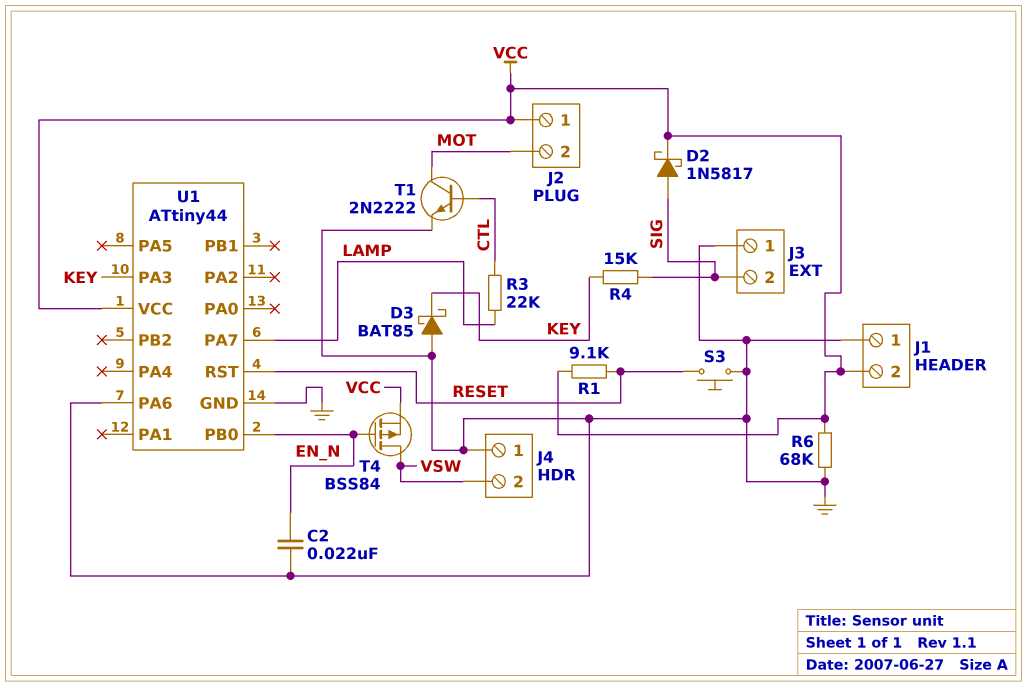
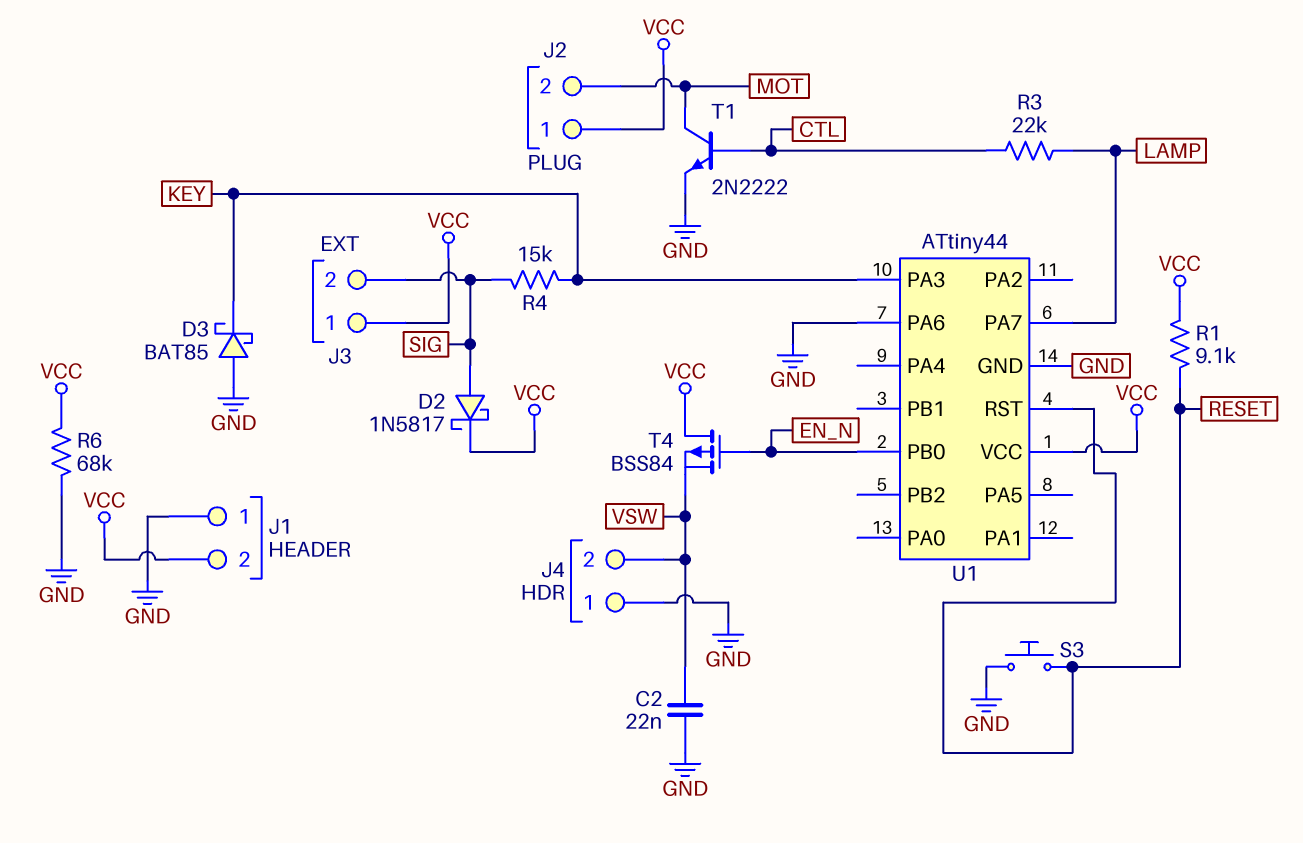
C2: 22nF (EN_N, GND) -> 22nF (GND, VSW)
J3 pin 1: GND -> VCC
T4: PMOS BSS84 (G EN_N, D VSW, S VCC) -> PMOS BSS84 (G EN_N, D VCC, S VSW)

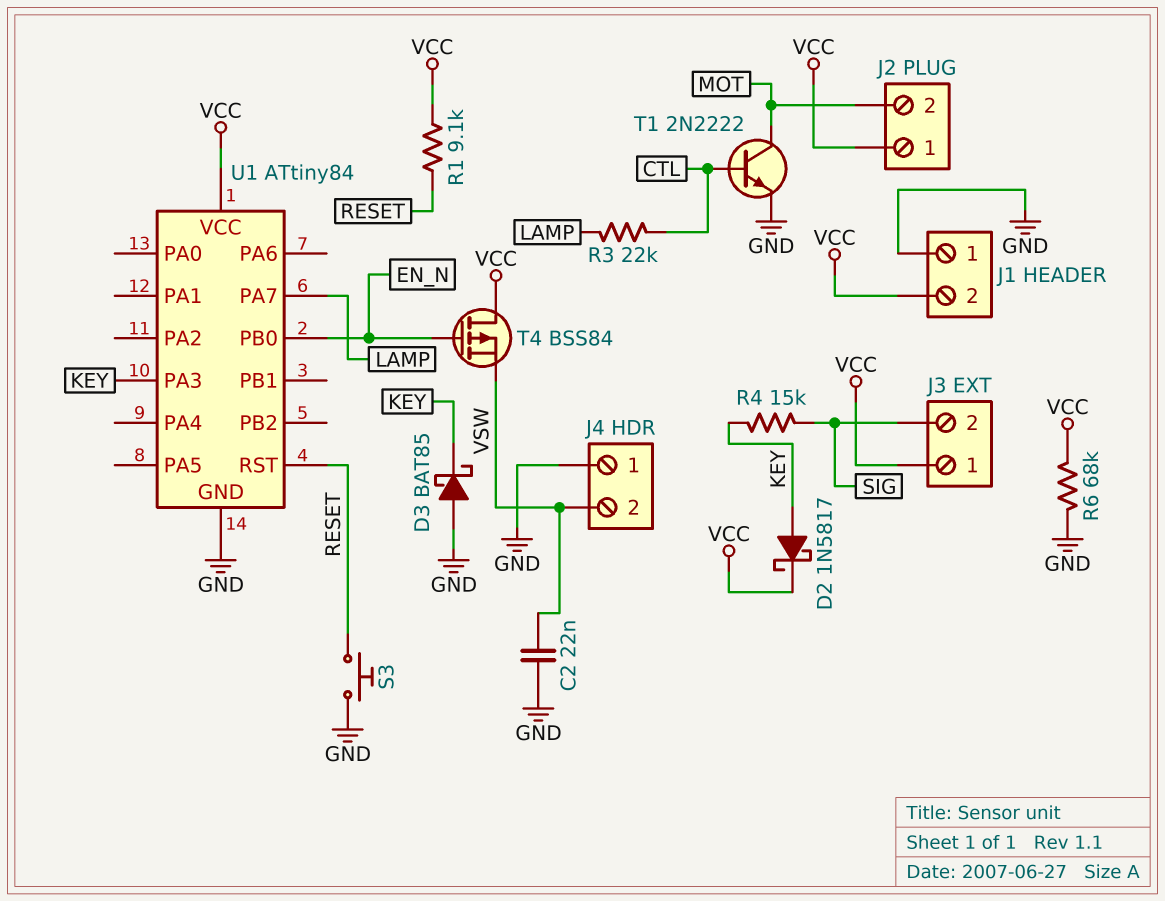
D2: schottky 1N5817 (A SIG, K VCC) -> schottky 1N5817 (A KEY, K VCC)
U1: ATtiny44 -> ATtiny84
U1 pin PA6: GND -> none

